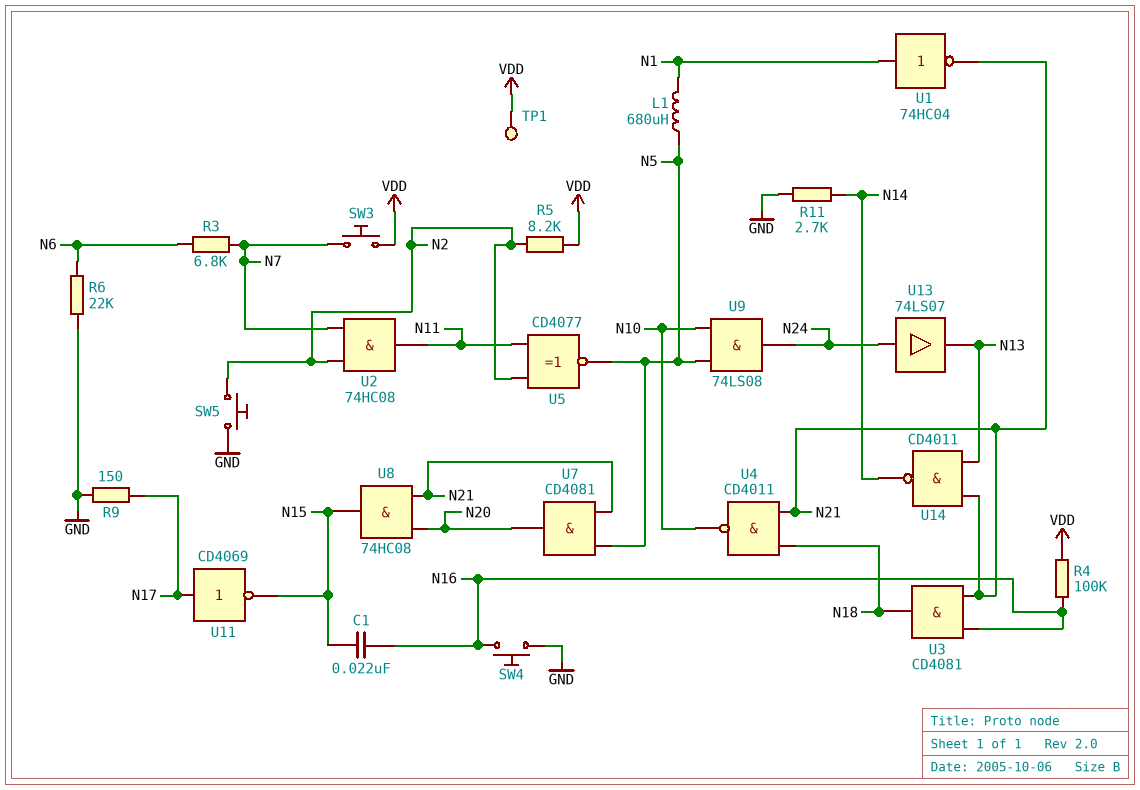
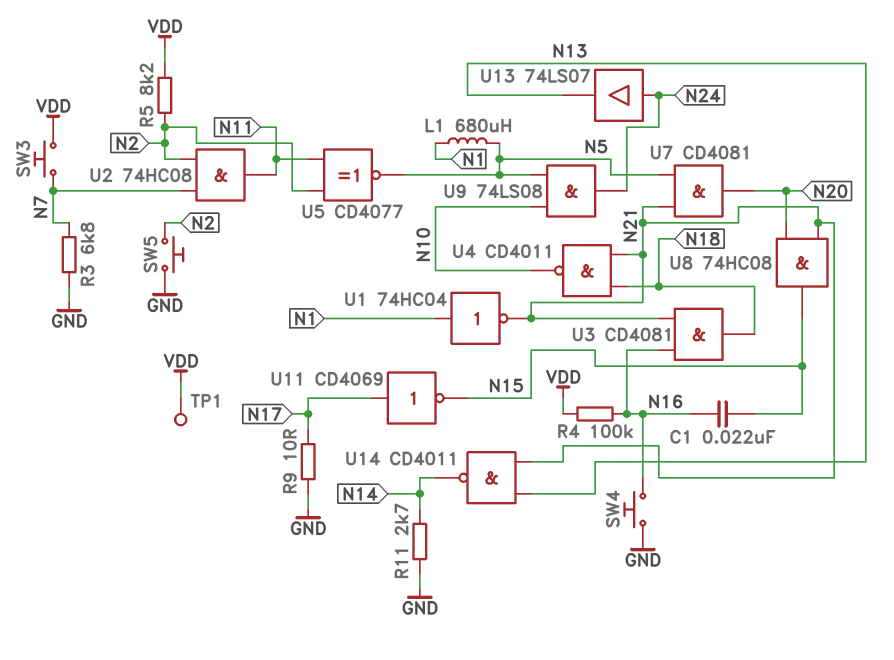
R3: 6.8k (N6, N7) -> 6.8k (GND, N7)
R6: 22k (GND, N6) -> none
R9: 150 (GND, N17) -> 10 (GND, N17)

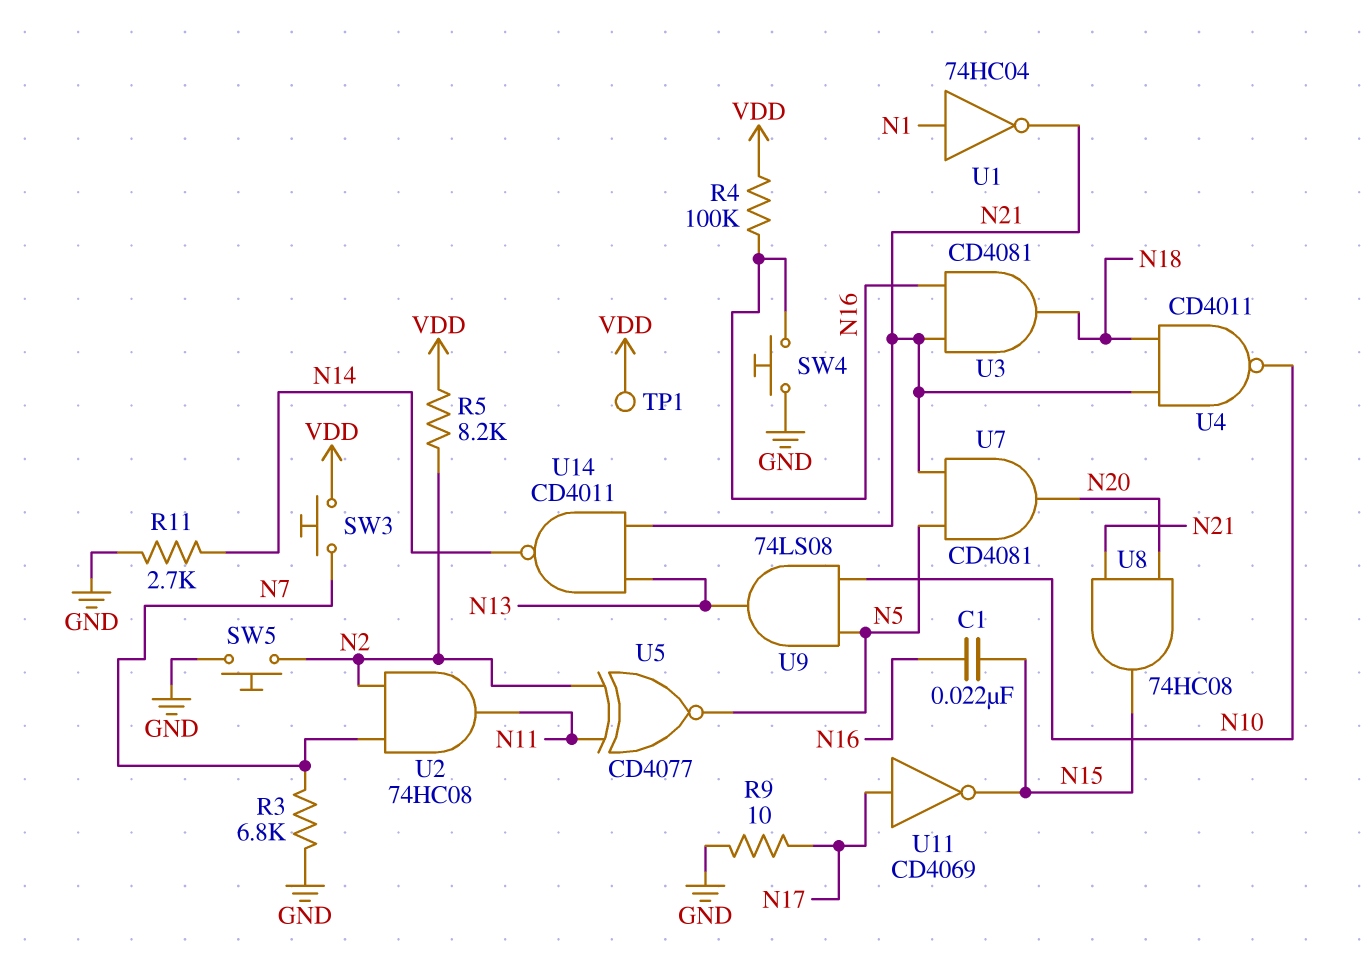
L1: 680uH (N1, N5) -> none
U9: AND 74LS08 (in N5, in N10, out N24) -> AND 74LS08 (in N5, in N10, out N13)
U13: buffer 74LS07 (in N24, out N13) -> none

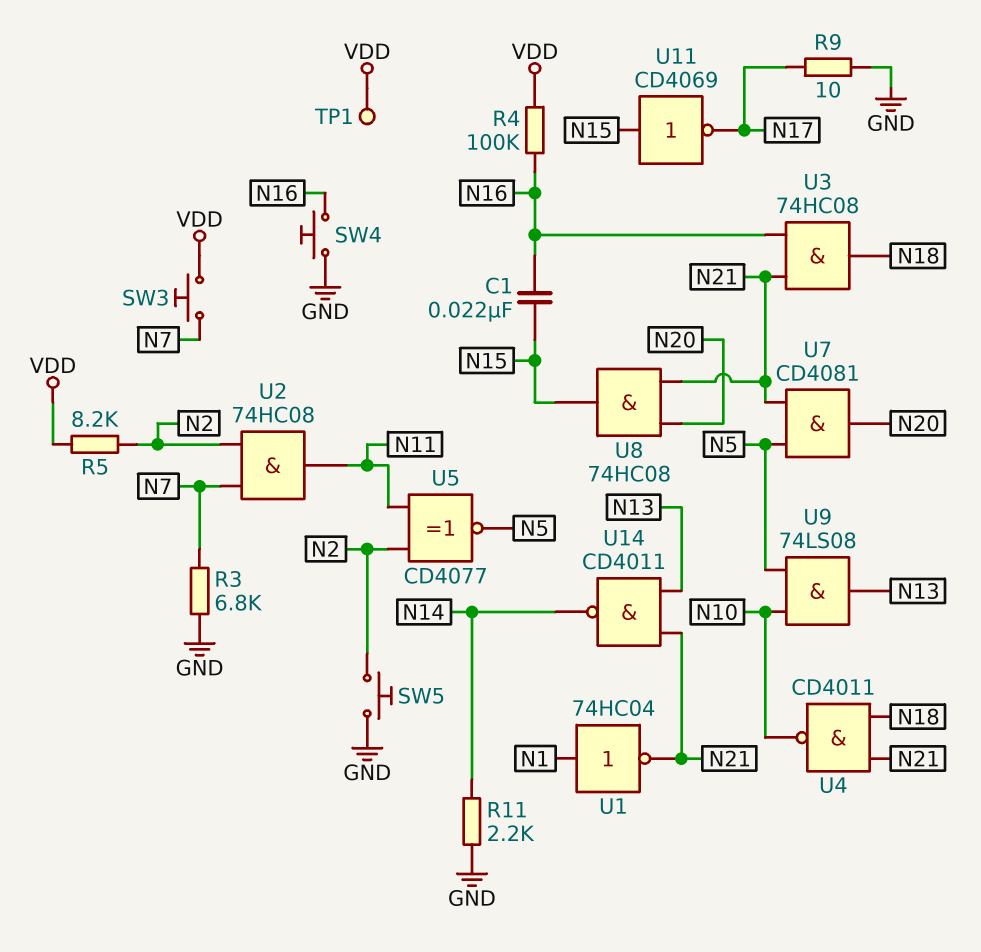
R11: 2.7k (GND, N14) -> 2.2k (GND, N14)
U3: AND CD4081 (in N16, in N21, out N18) -> AND 74HC08 (in N16, in N21, out N18)
U11: NOT CD4069 (in N17, out N15) -> NOT CD4069 (in N15, out N17)

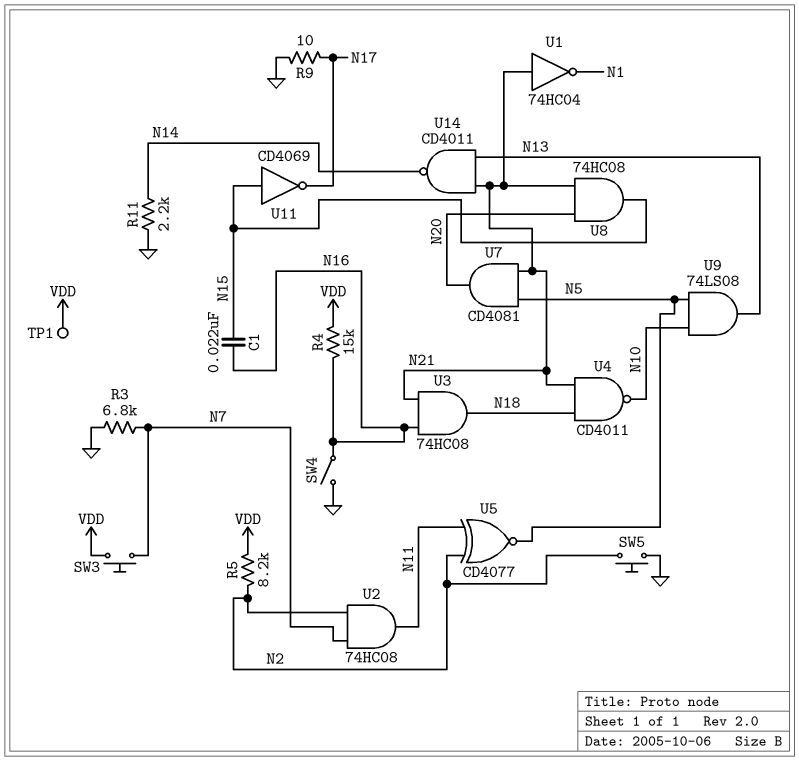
R4: 100k (N16, VDD) -> 15k (N16, VDD)
SW4: button (GND, N16) -> switch (GND, N16)
U1: NOT 74HC04 (in N1, out N21) -> NOT 74HC04 (in N21, out N1)

